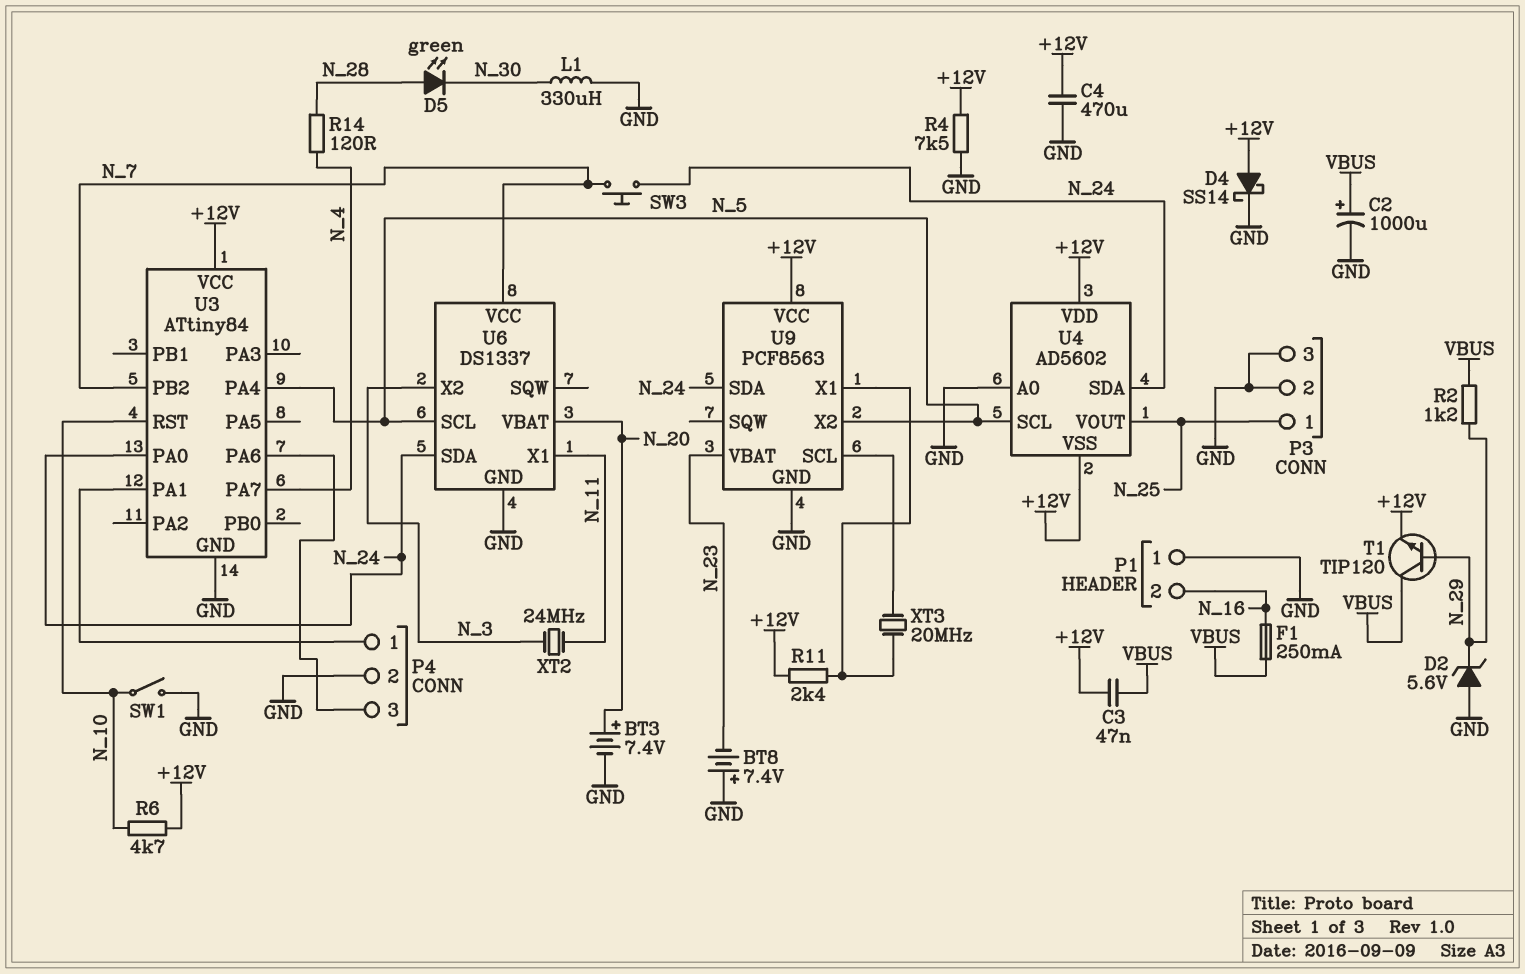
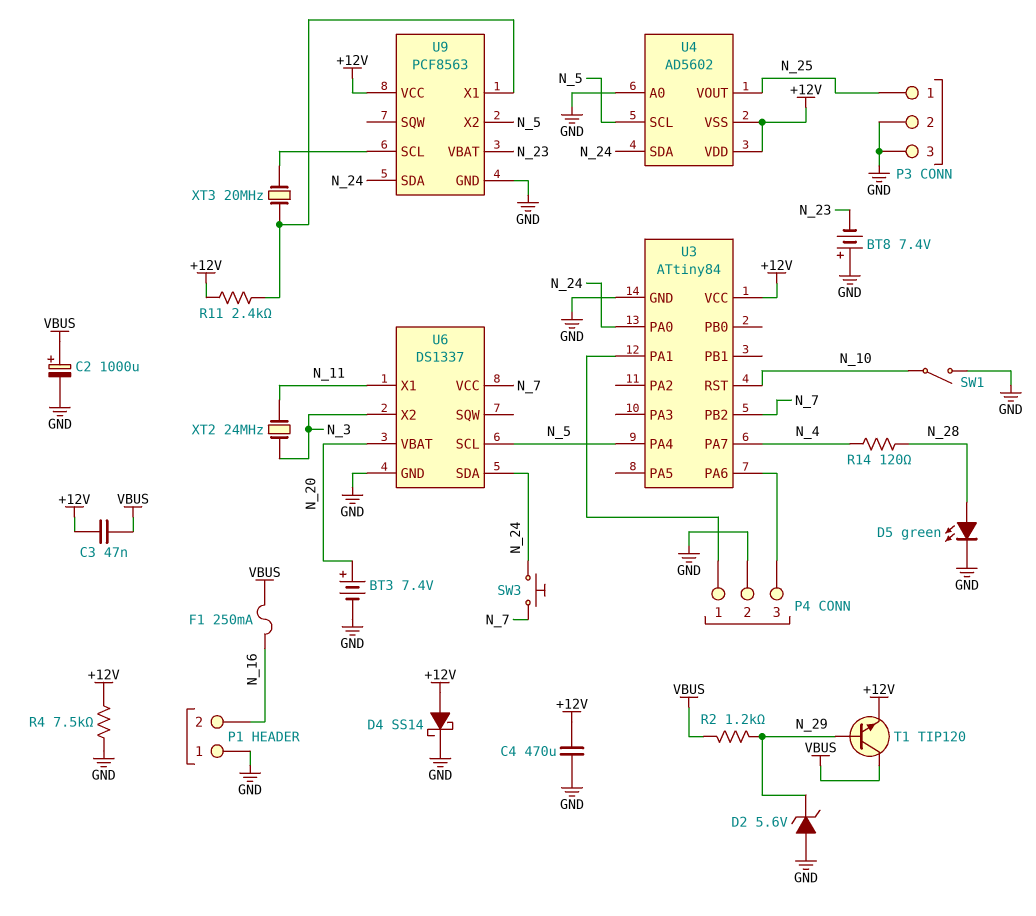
D5: LED green (A N_28, K N_30) -> LED green (A N_28, K GND)
L1: 330uH (GND, N_30) -> none
R6: 4.7k (+12V, N_10) -> none

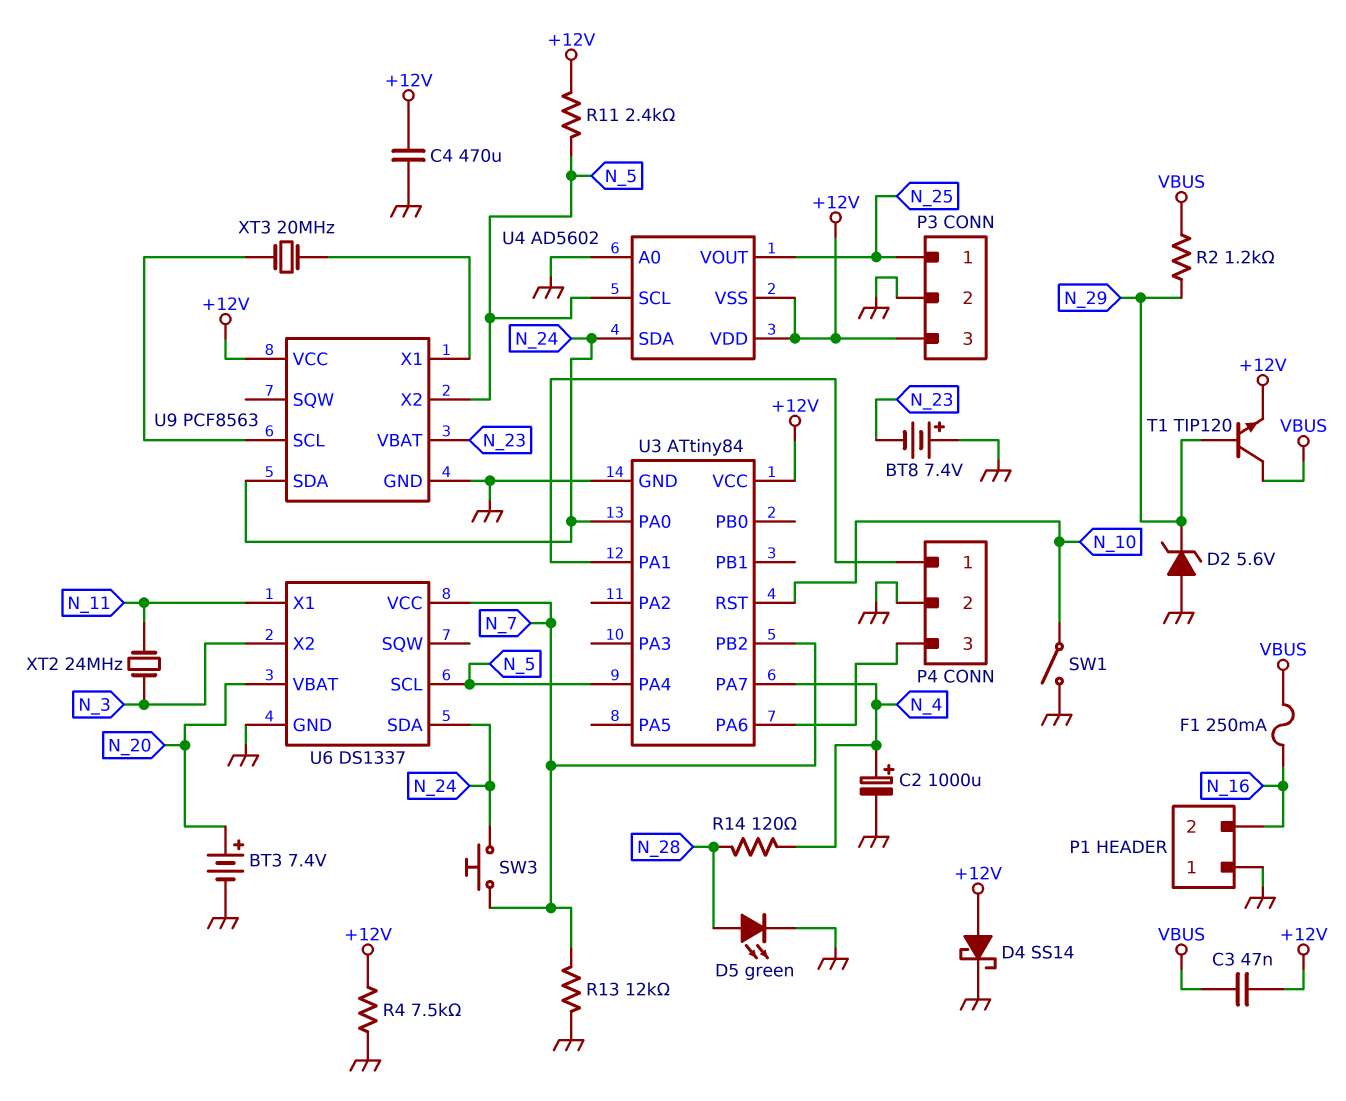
C2: 1000uF (plus VBUS, minus GND) -> 1000uF (plus N_4, minus GND)
P3 pin 3: GND -> +12V
R11: 2.4k (+12V, U9/X1) -> 2.4k (+12V, N_5)
R13: none -> 12k (GND, N_7)

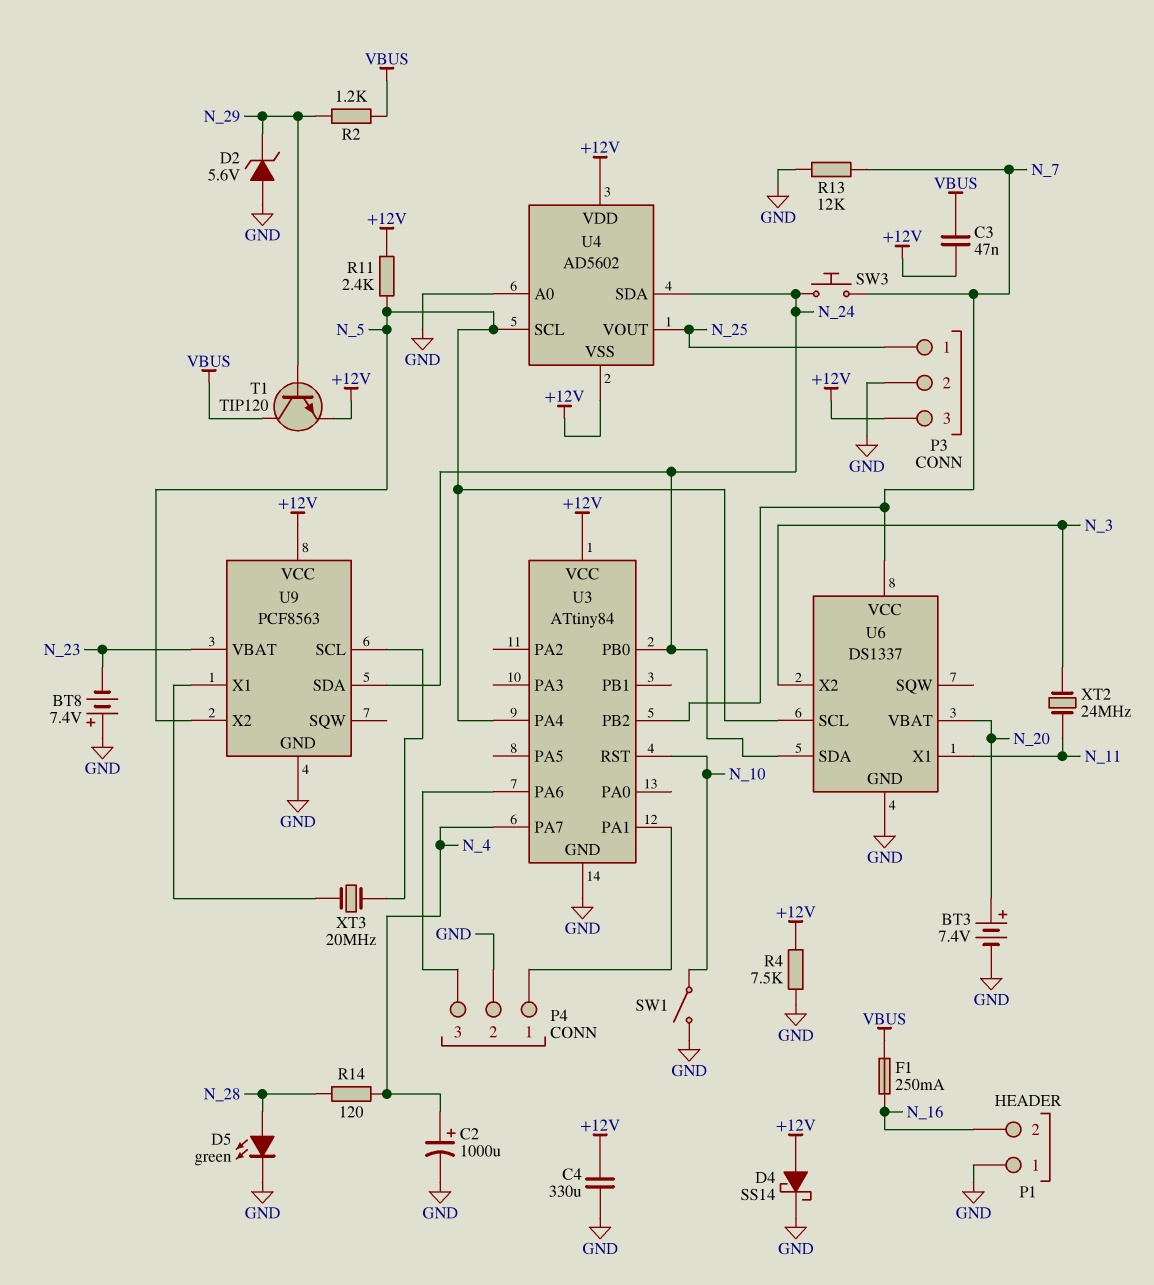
C4: 470uF (+12V, GND) -> 330uF (+12V, GND)
U3 pin PA0: N_24 -> none
U3 pin PB0: none -> N_24

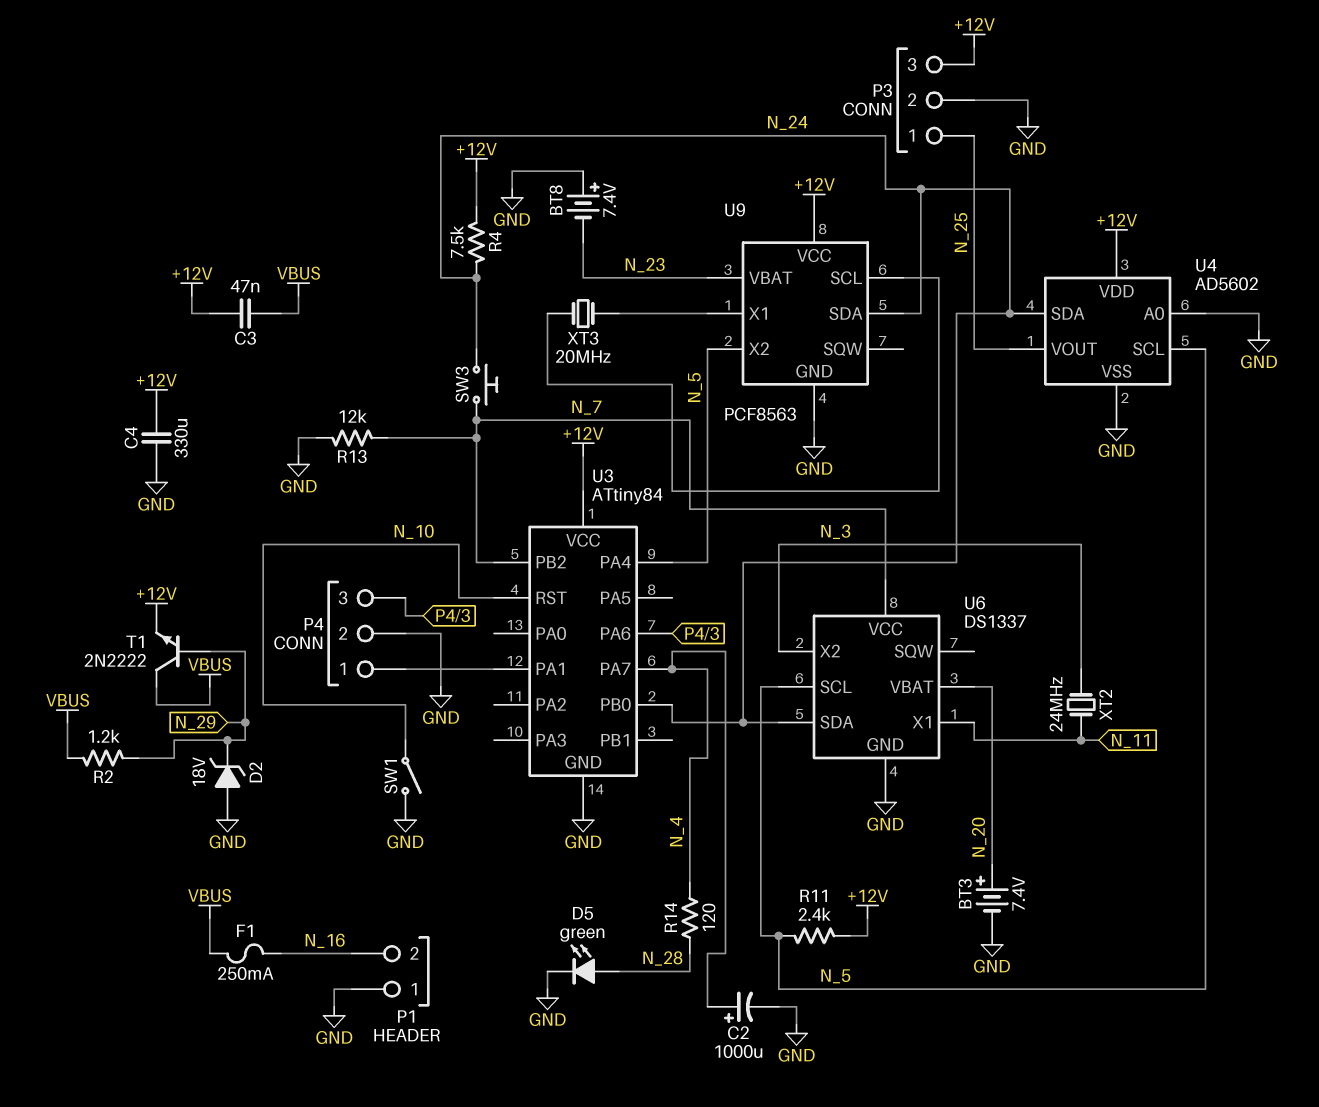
D2: zener 5.6V (A GND, K N_29) -> zener 18V (A GND, K N_29)
D4: schottky SS14 (A +12V, K GND) -> none
R4: 7.5k (+12V, GND) -> 7.5k (+12V, N_24)
T1: NPN TIP120 (B N_29, C VBUS, E +12V) -> NPN 2N2222 (B N_29, C VBUS, E +12V)
U4 pin VSS: +12V -> GND

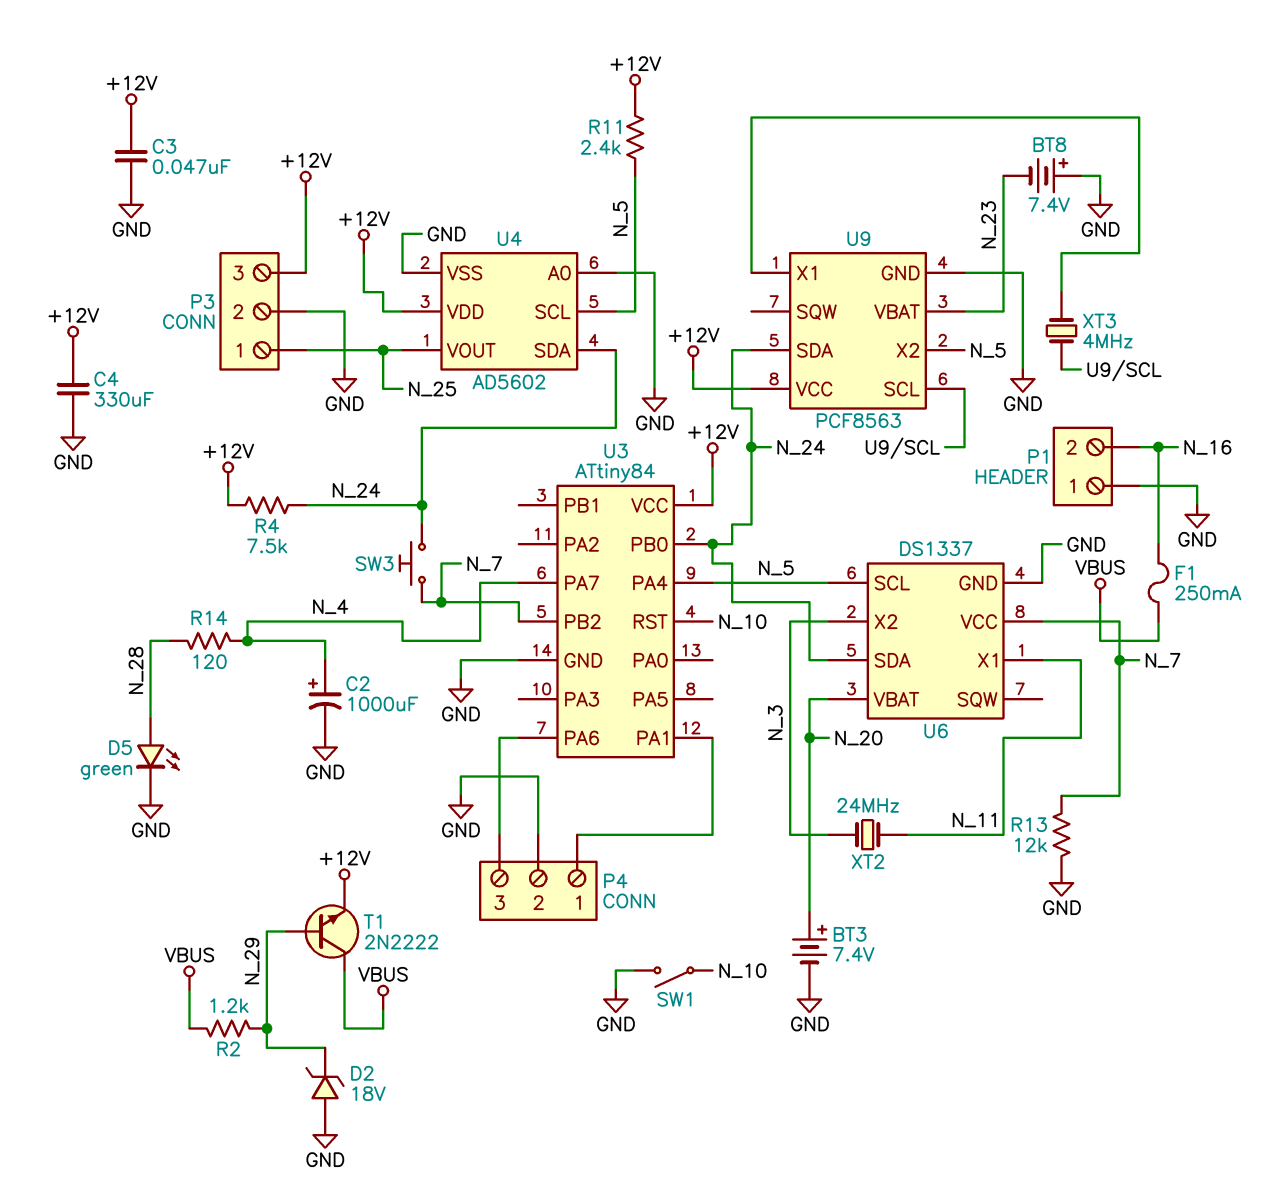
C3: 47nF (+12V, VBUS) -> 47nF (+12V, GND)
XT3: 20MHz (U9/SCL, U9/X1) -> 4MHz (U9/SCL, U9/X1)

